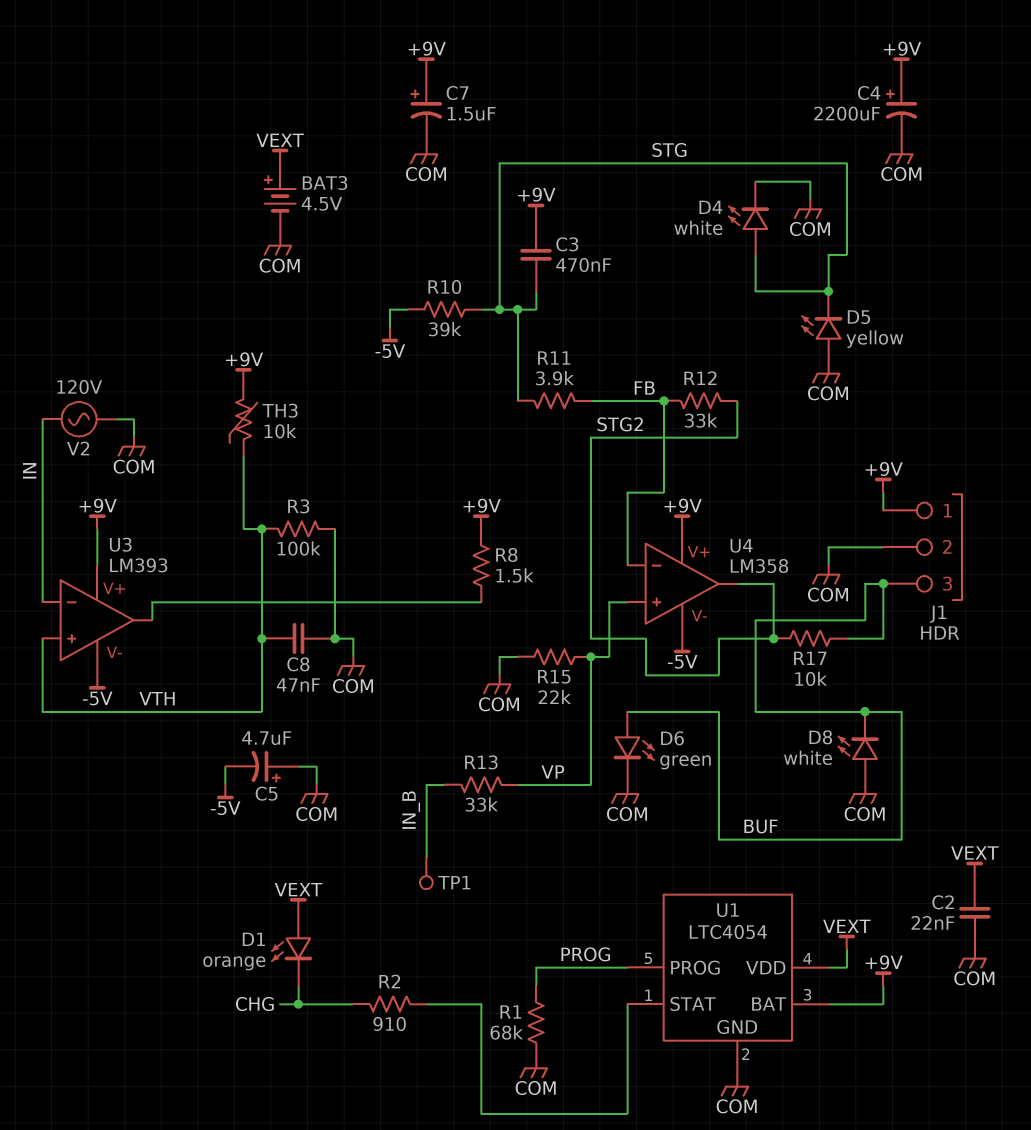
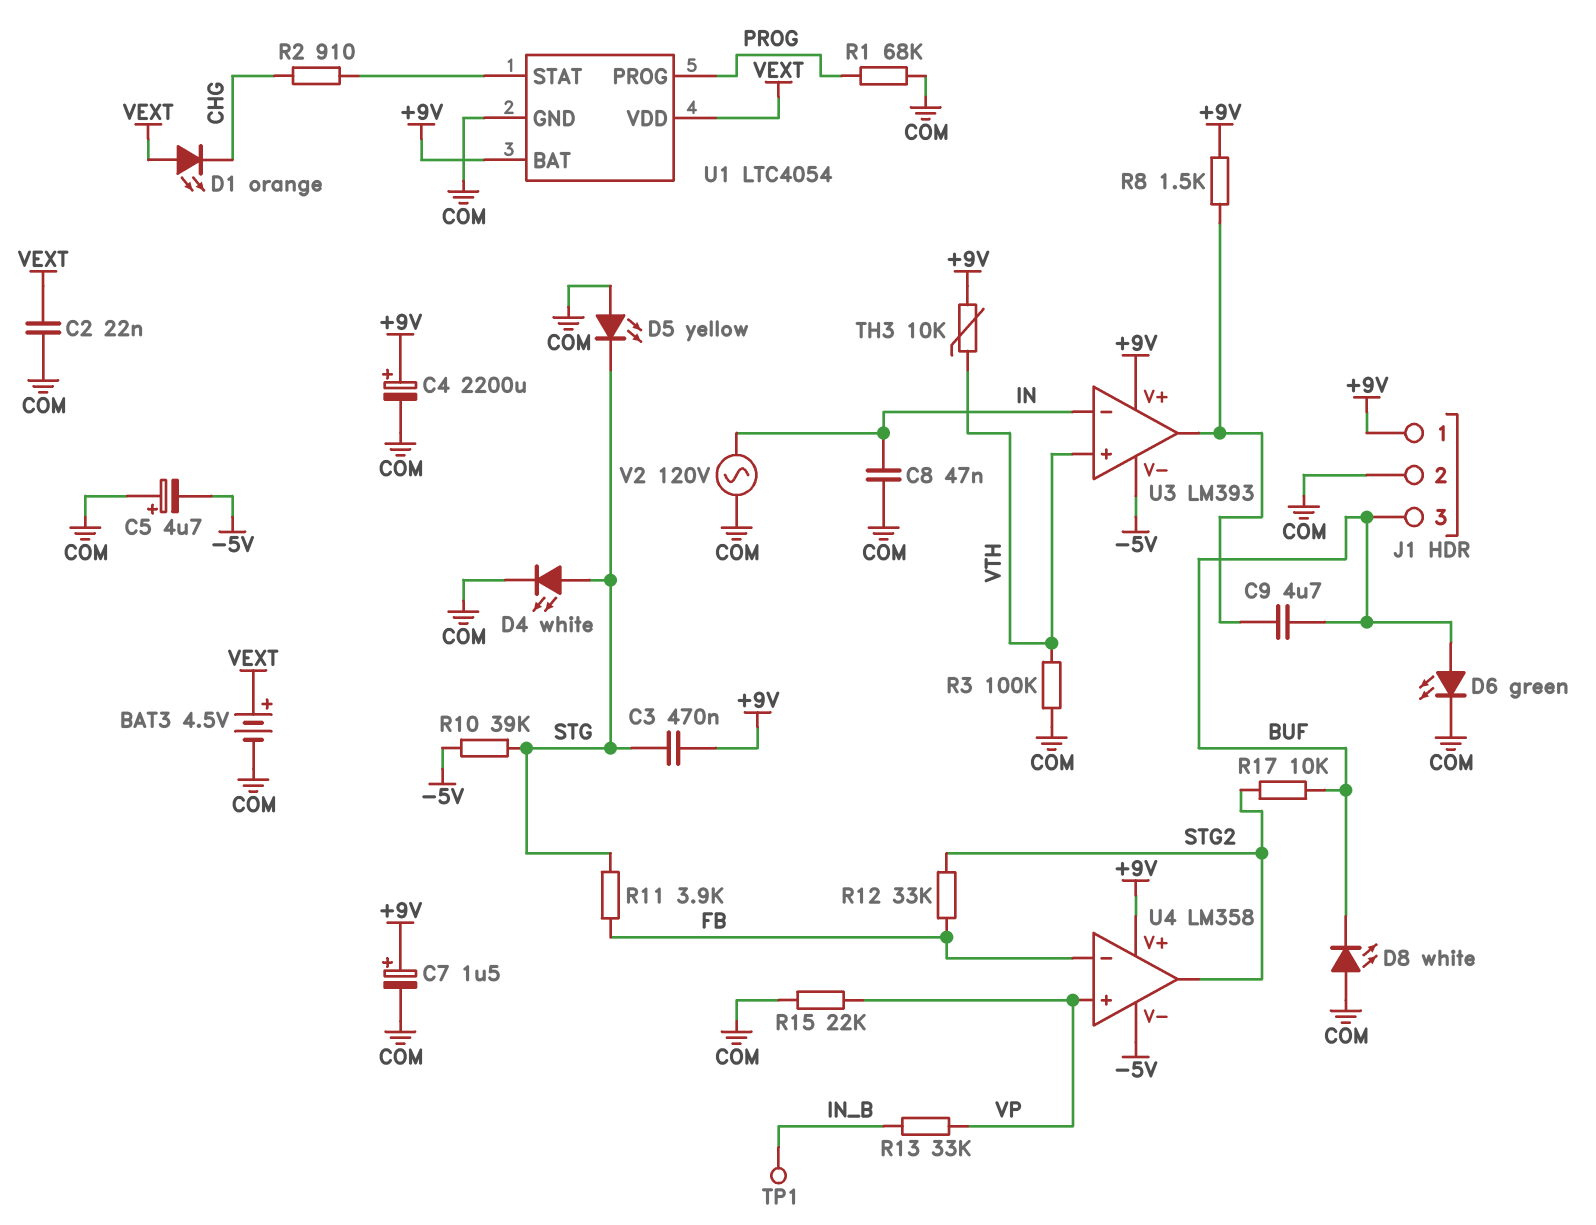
C8: 47nF (COM, VTH) -> 47nF (COM, IN)
C9: none -> 4.7uF (BUF, U3/out)

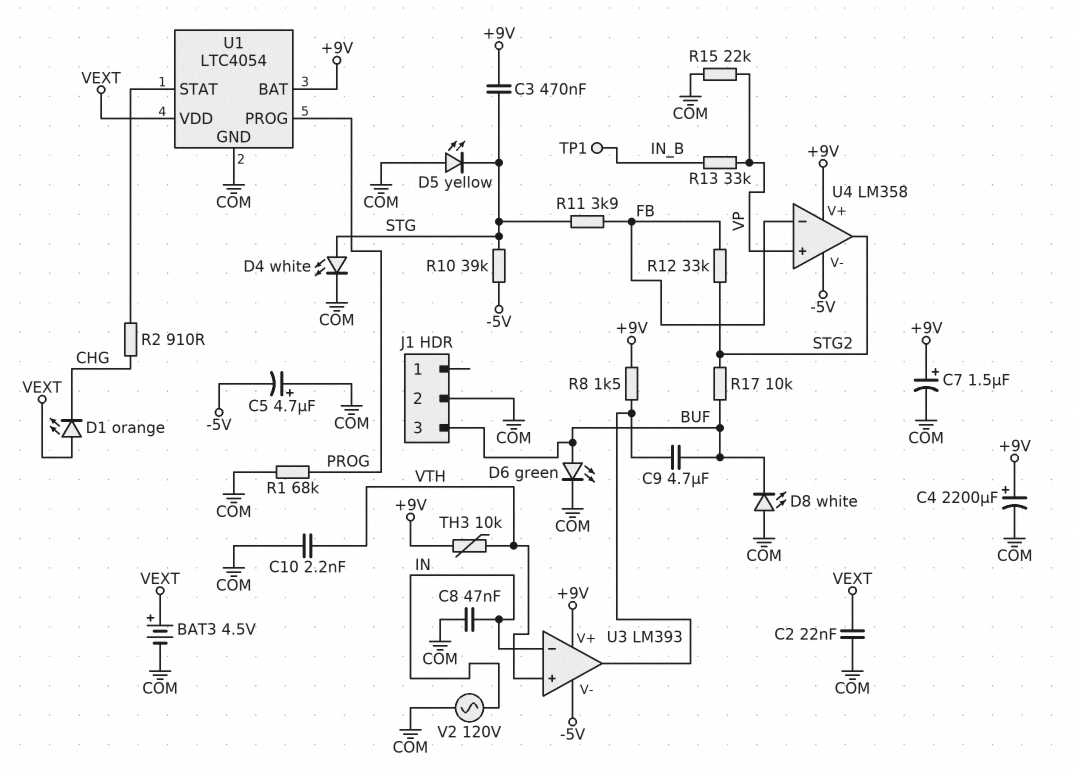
C10: none -> 2.2nF (COM, VTH)
J1 pin 1: +9V -> none
R3: 100k (COM, VTH) -> none

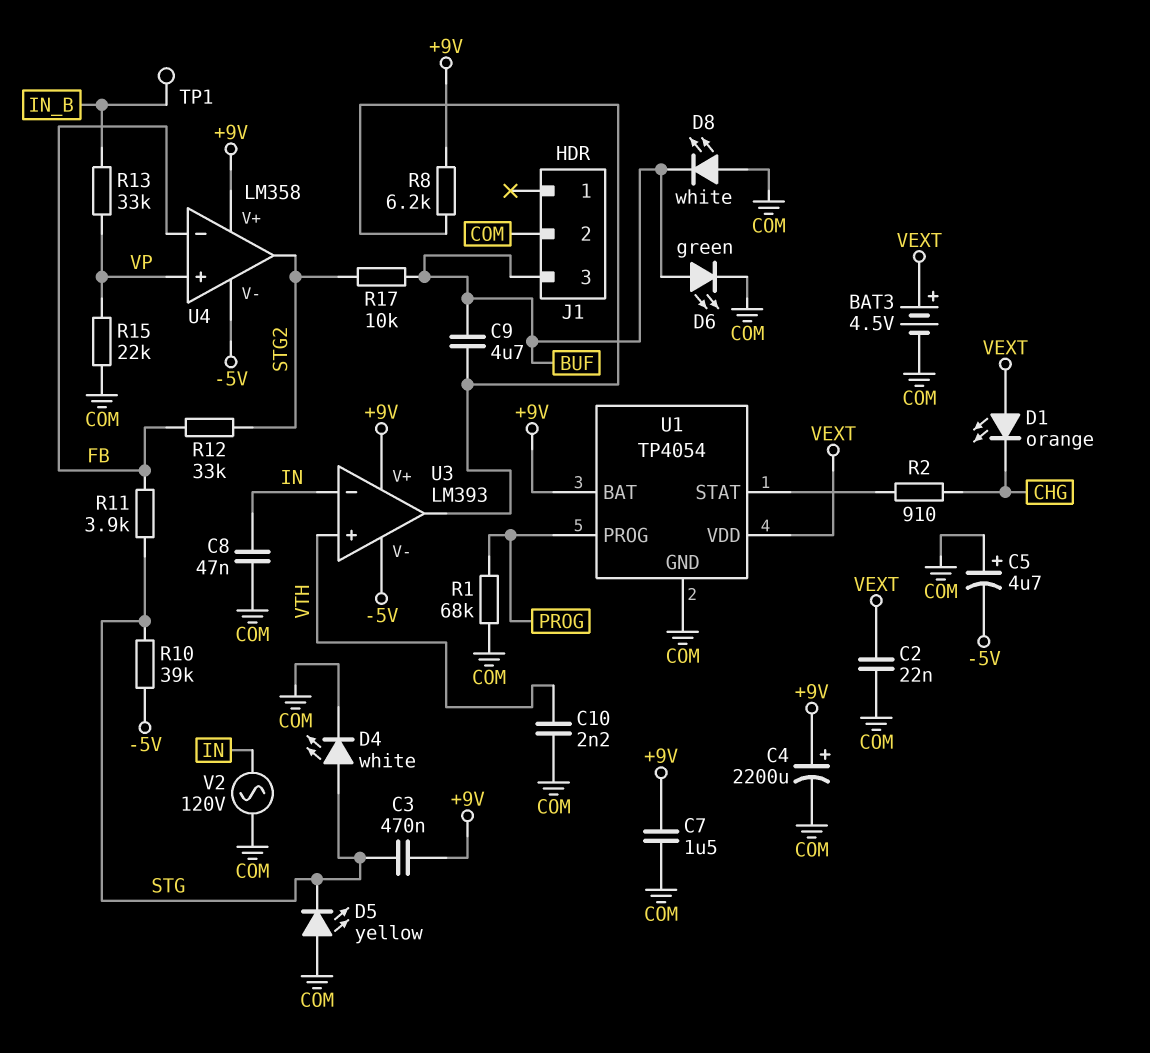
C7: 1.5uF (plus +9V, minus COM) -> 1.5uF (+9V, COM)
R8: 1.5k (+9V, U3/out) -> 6.2k (+9V, U3/out)
TH3: 10k (+9V, VTH) -> none
U1: LTC4054 -> TP4054

